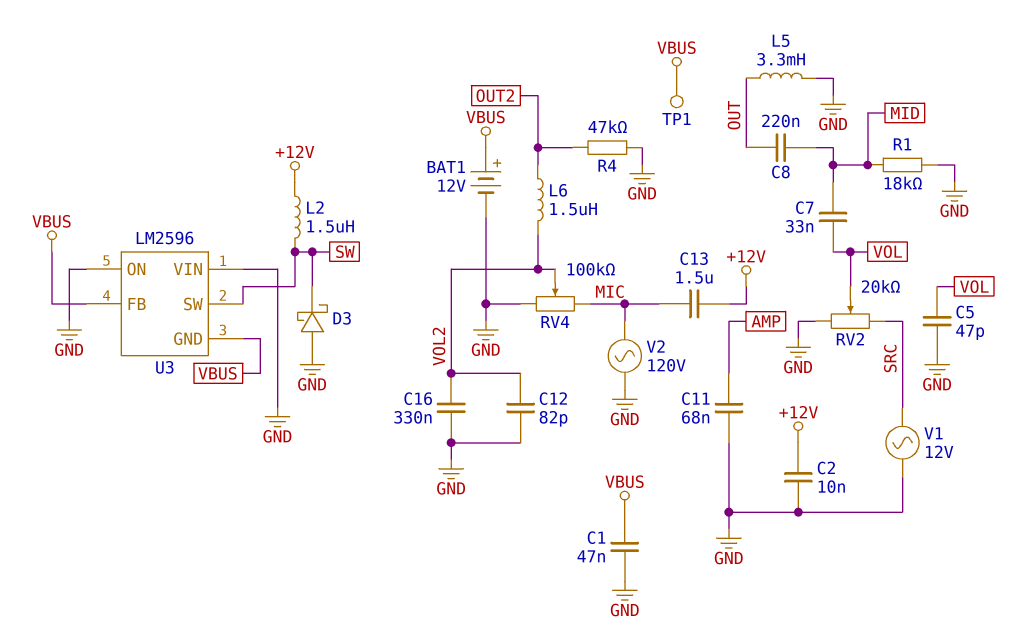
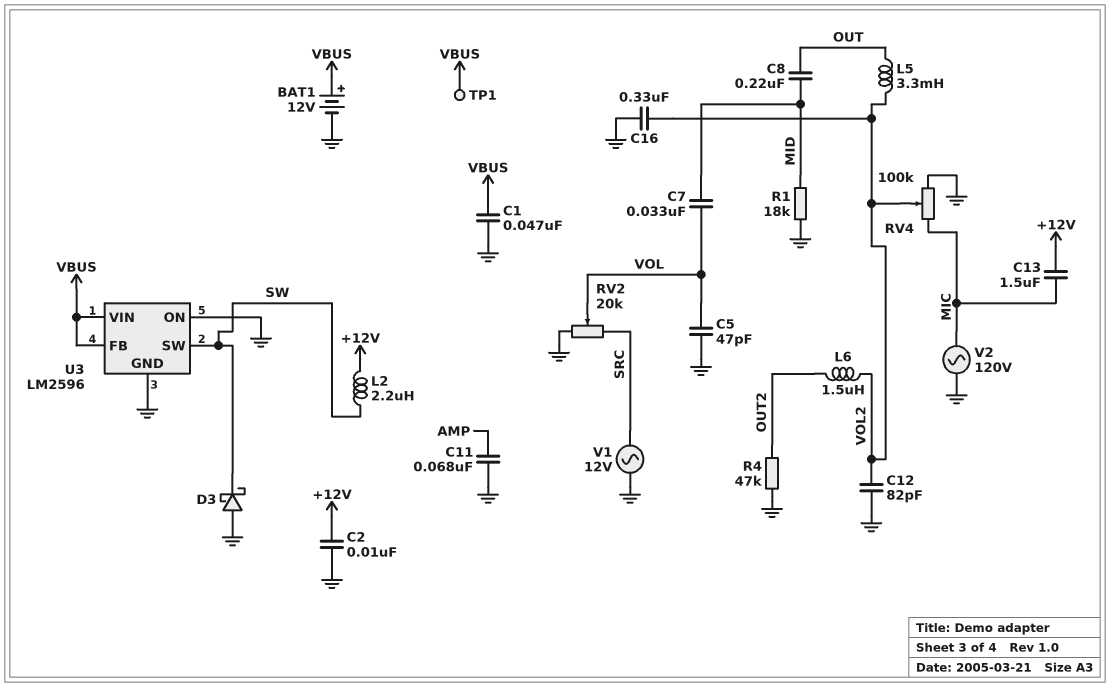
L2: 1.5uH (+12V, SW) -> 2.2uH (+12V, SW)
L5: 3.3mH (GND, OUT) -> 3.3mH (OUT, VOL2)
U3 pin GND: VBUS -> GND
U3 pin VIN: GND -> VBUS

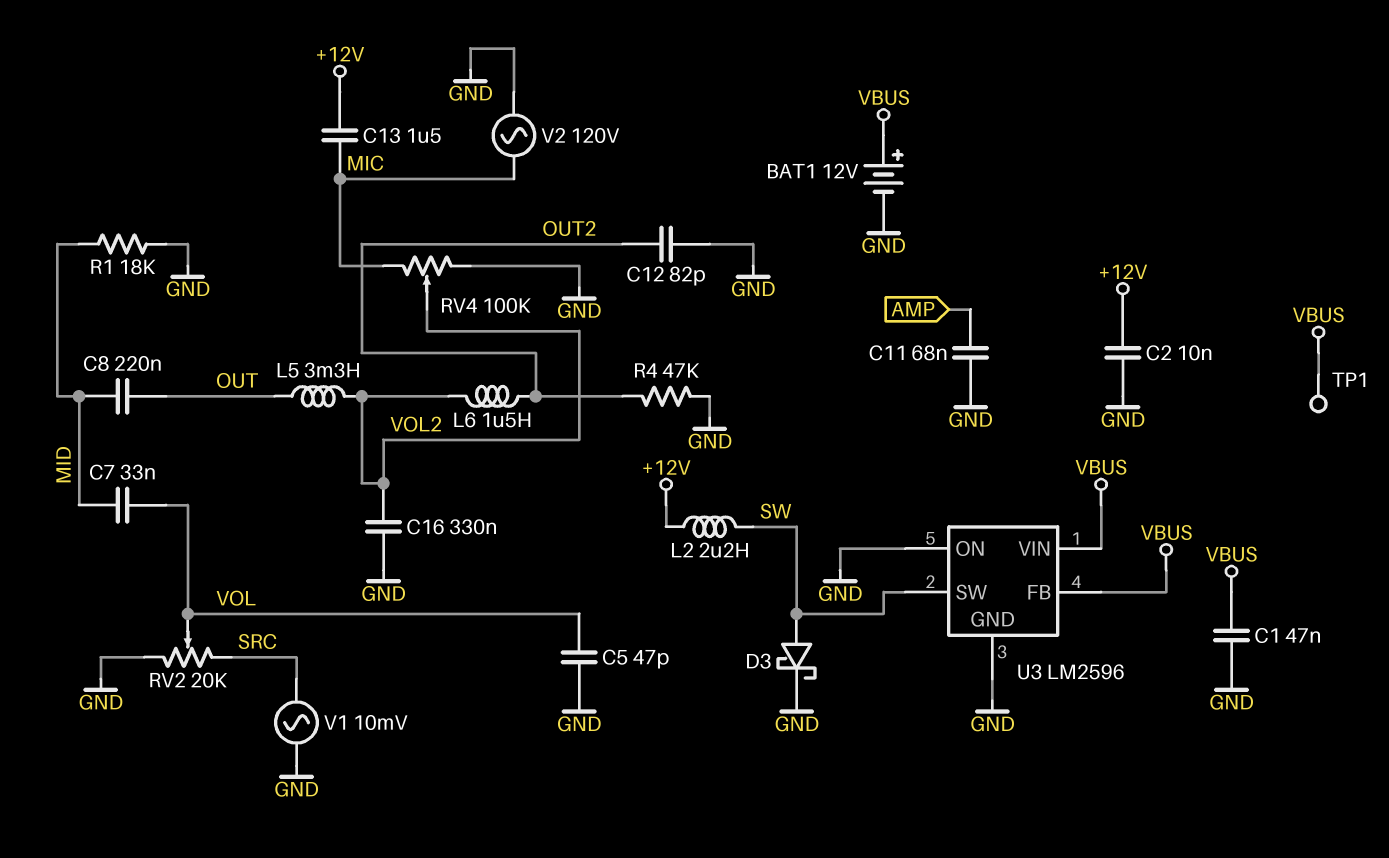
C12: 82pF (GND, VOL2) -> 82pF (GND, OUT2)
D3: schottky (A GND, K SW) -> schottky (A SW, K GND)
V1: AC 12V (GND, SRC) -> AC 10mV (GND, SRC)

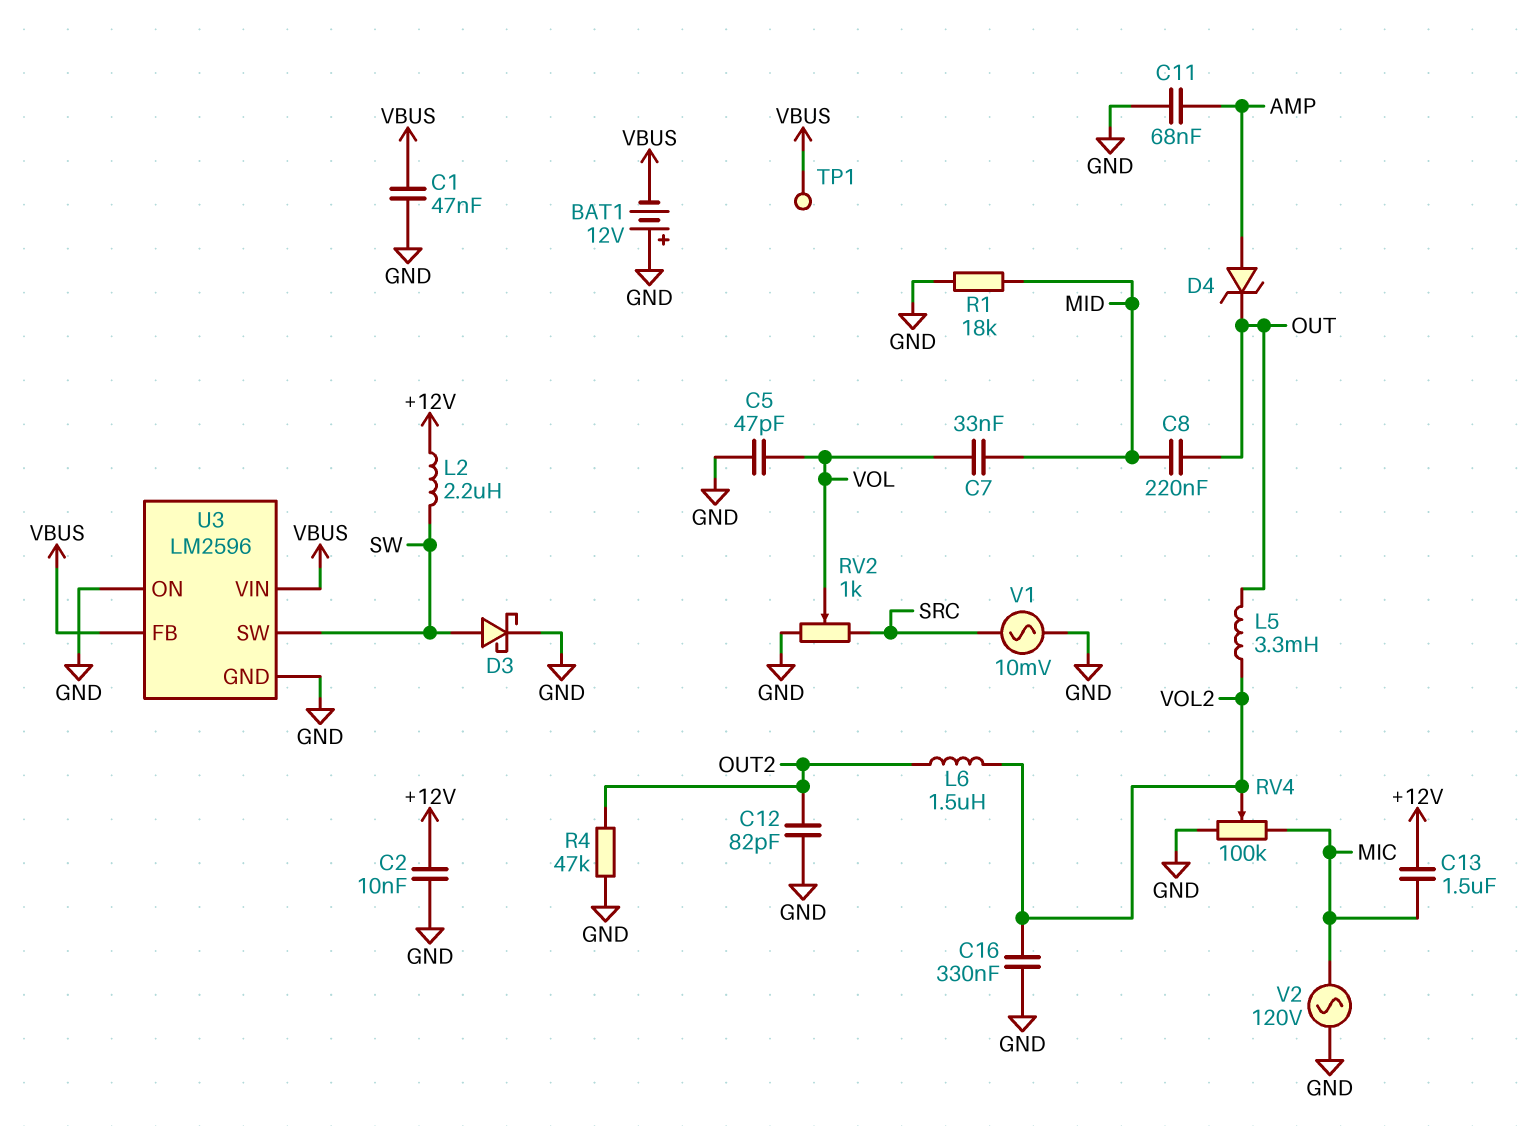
BAT1: 12V (plus VBUS, minus GND) -> 12V (plus GND, minus VBUS)
D4: none -> zener (A AMP, K OUT)
RV2: 20k (GND, SRC, wiper VOL) -> 1k (GND, SRC, wiper VOL)

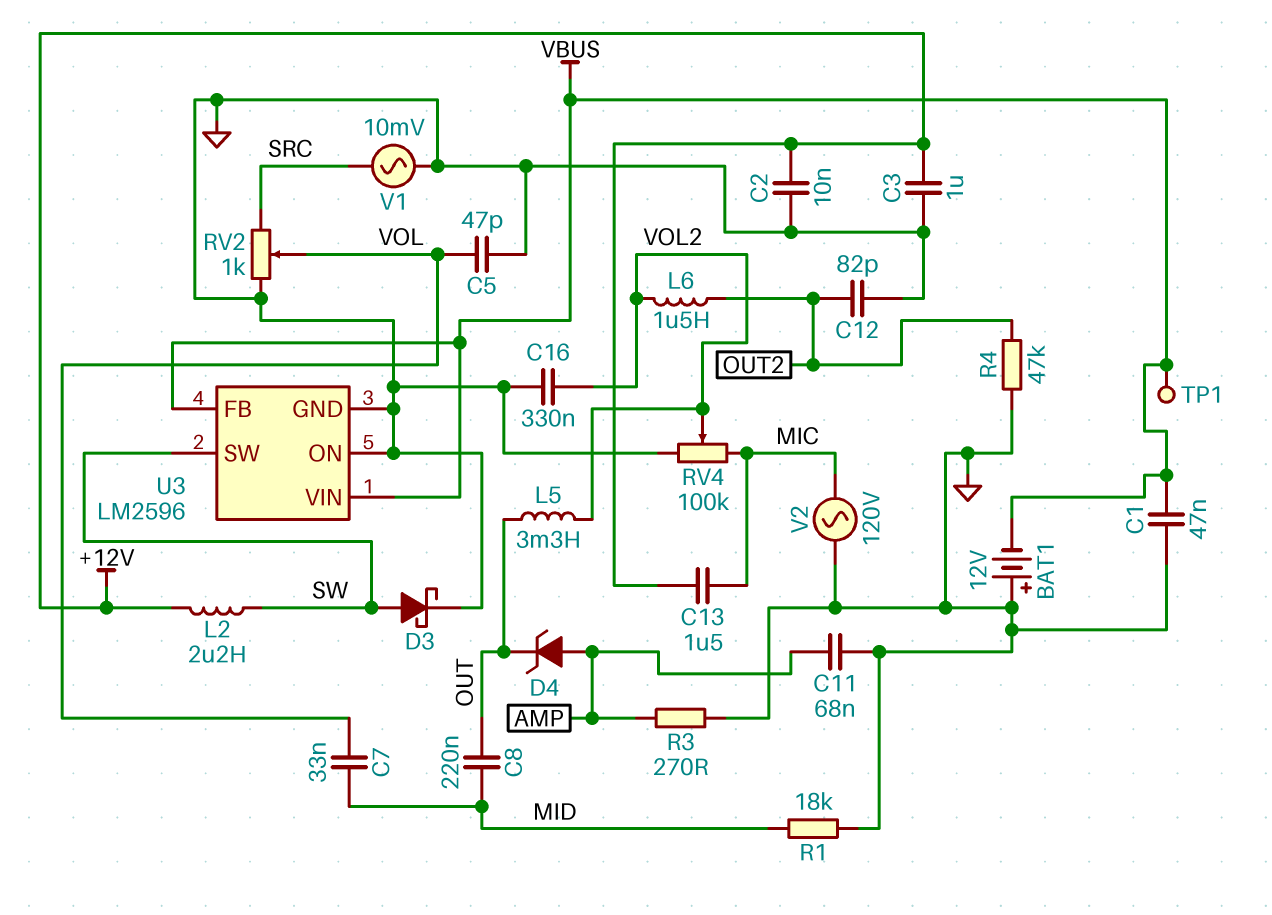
C3: none -> 1uF (+12V, GND)
R3: none -> 270 (AMP, GND)

